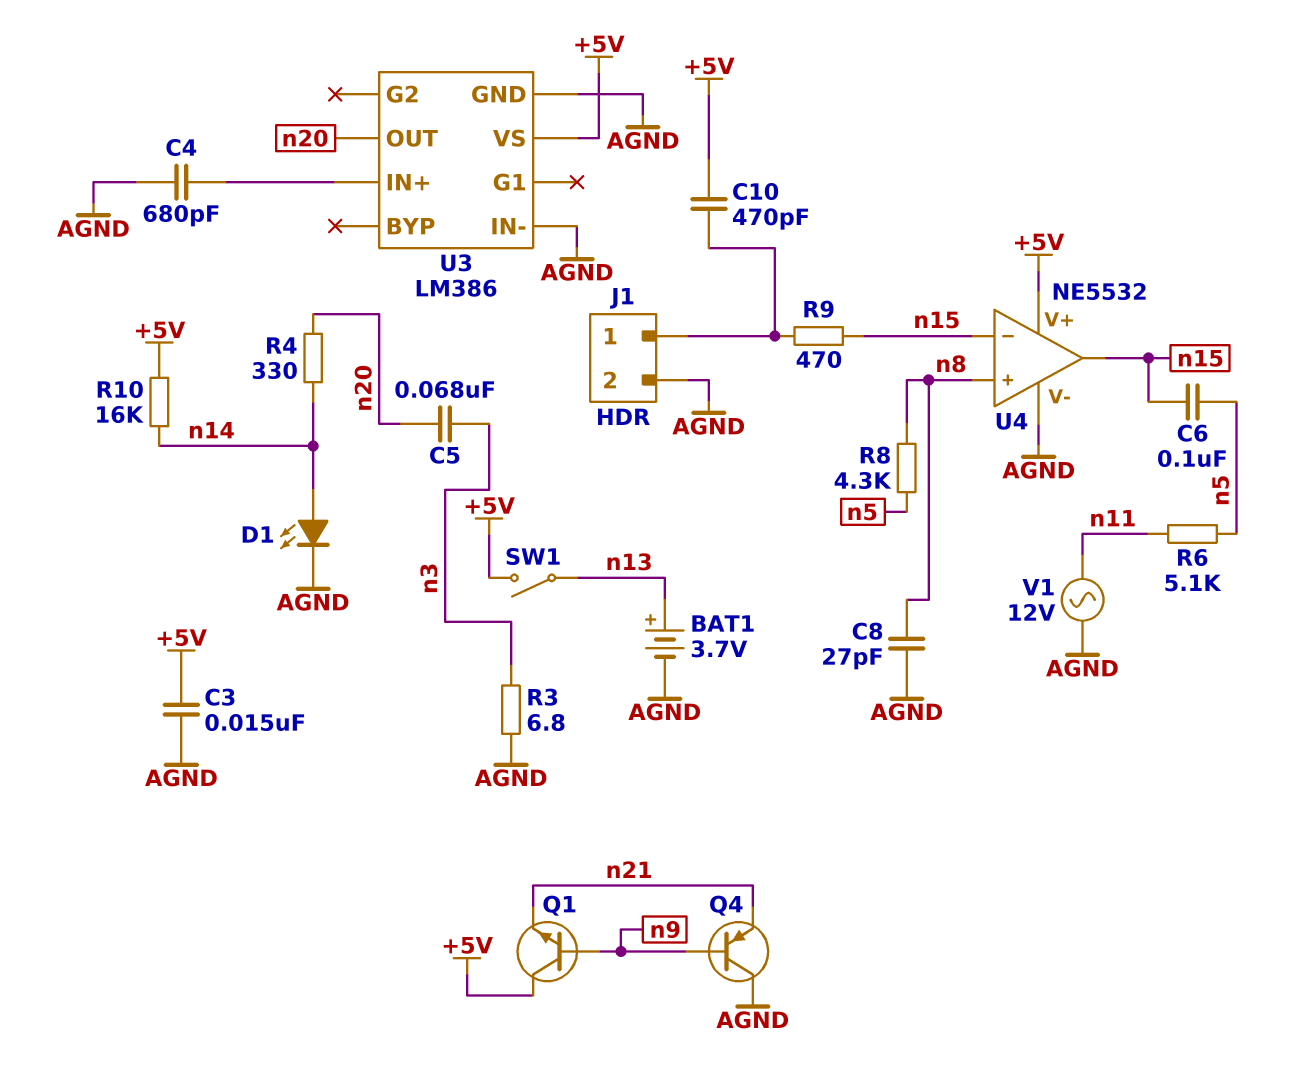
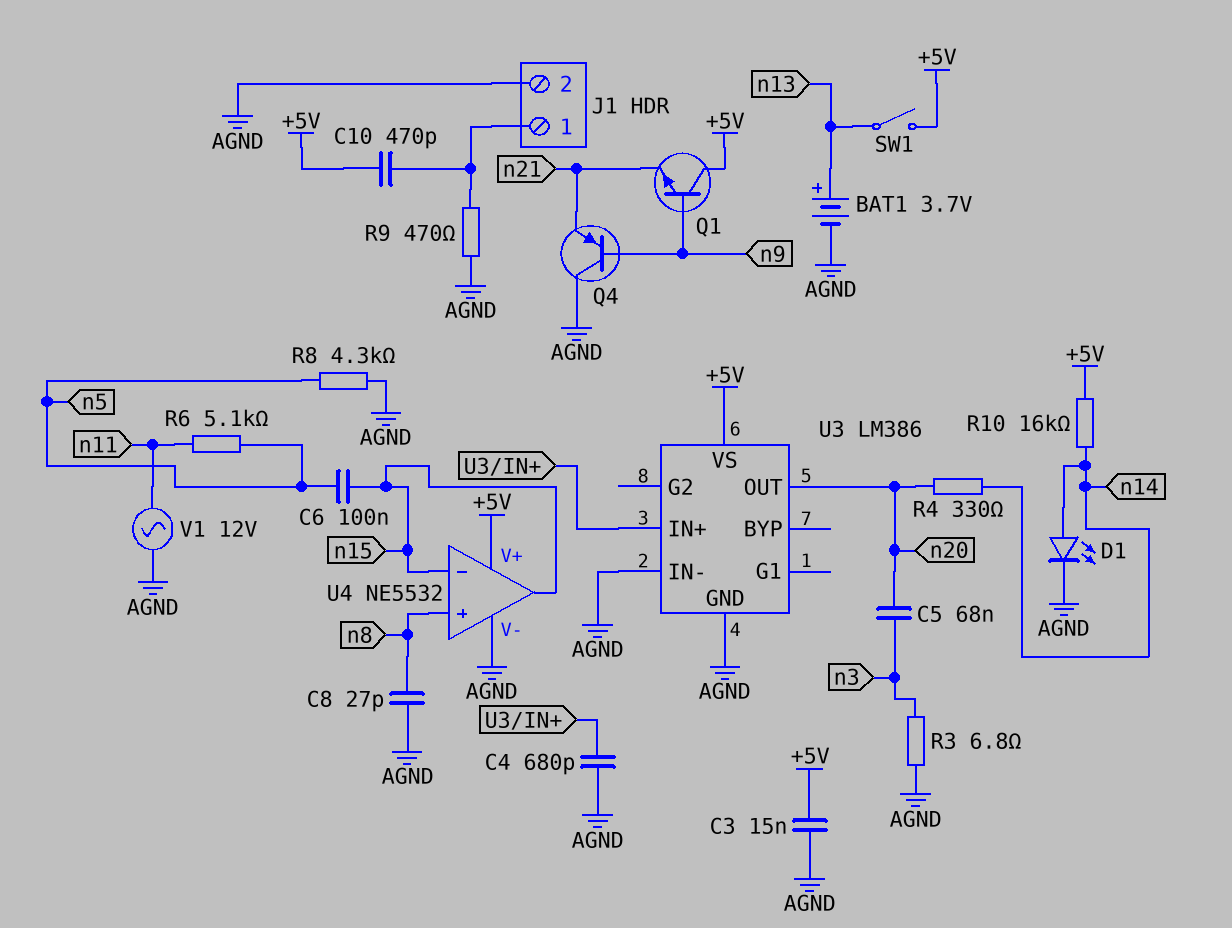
R8: 4.3k (n5, n8) -> 4.3k (AGND, n5)
R9: 470 (J1/1, n15) -> 470 (AGND, J1/1)

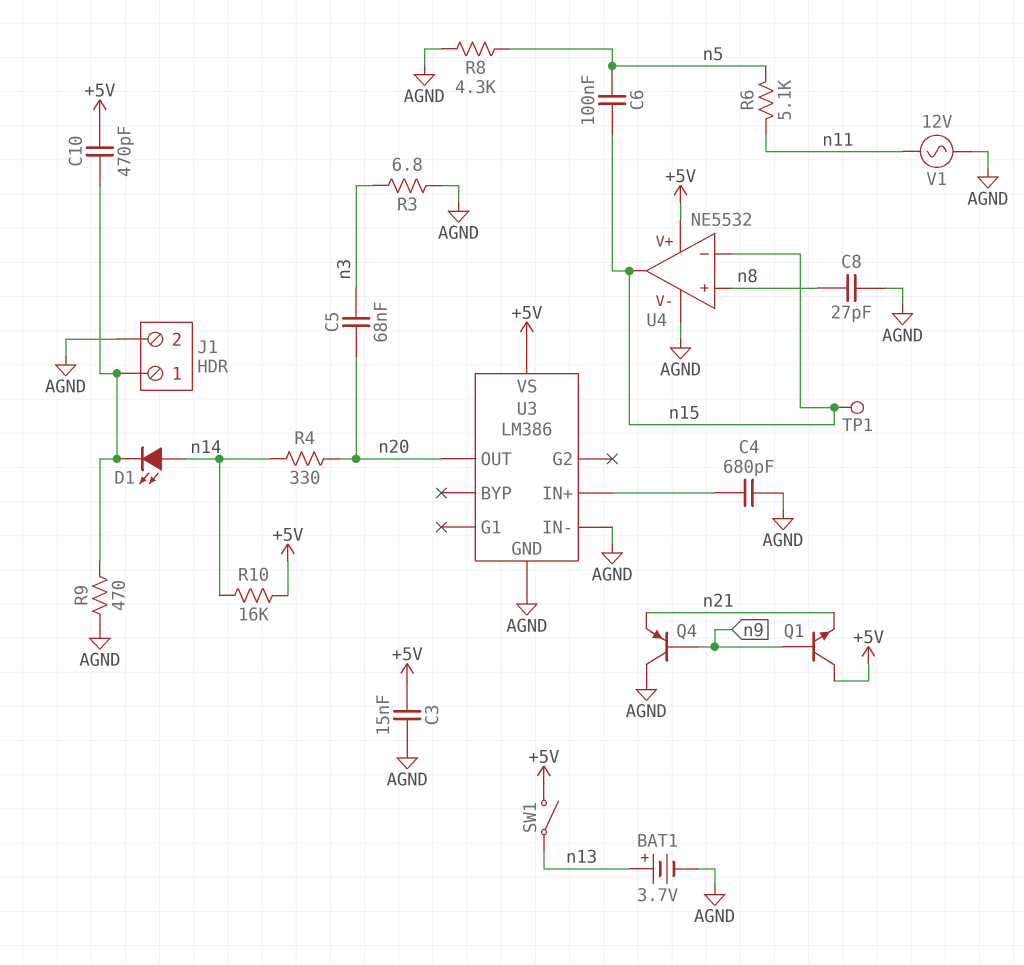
D1: LED (A n14, K AGND) -> LED (A n14, K J1/1)
TP1: none -> test point (n15)

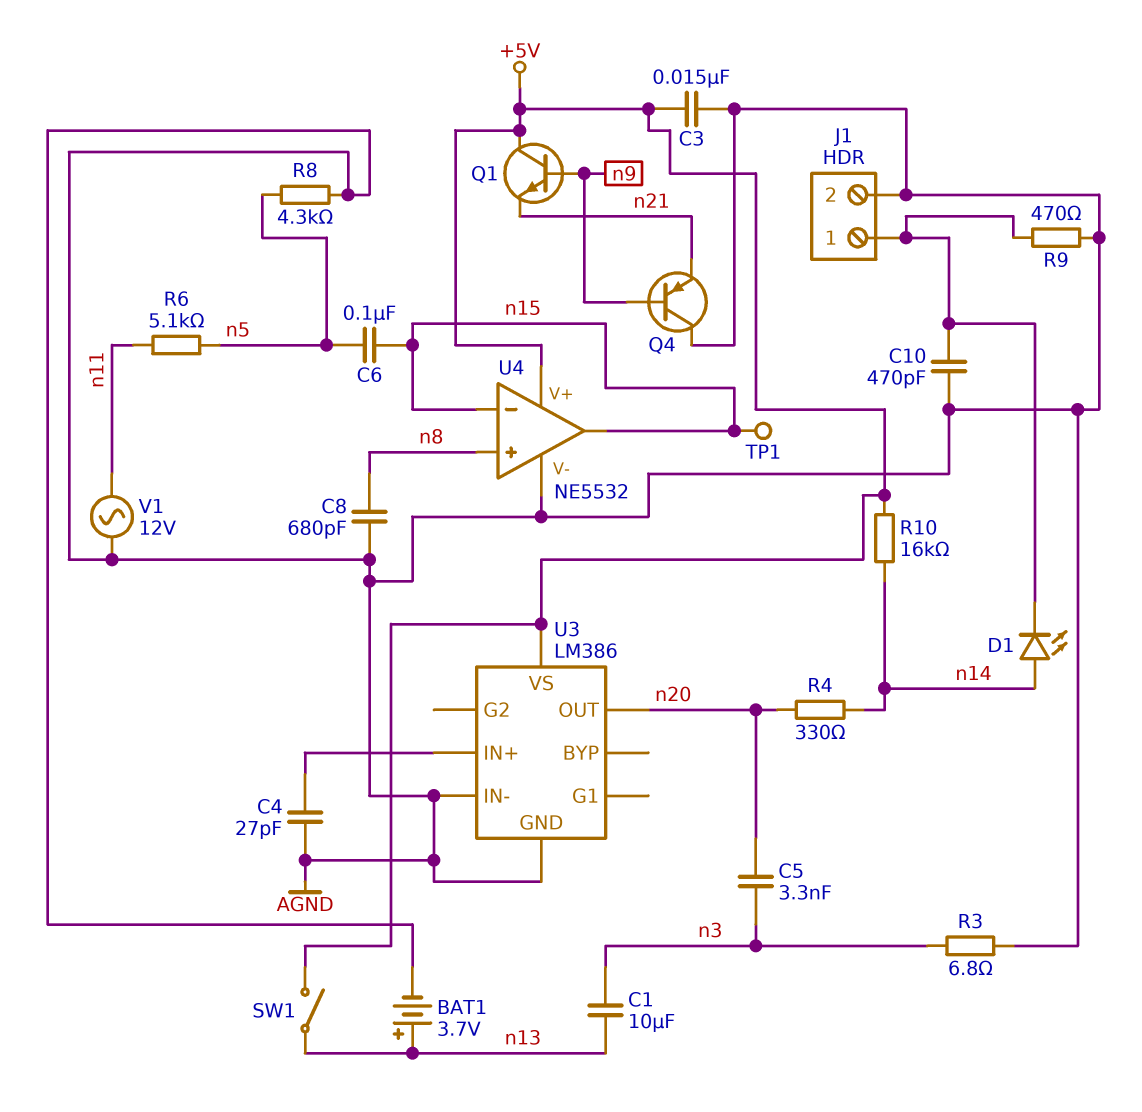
C1: none -> 10uF (n3, n13)
C4: 680pF (AGND, U3/IN+) -> 27pF (AGND, U3/IN+)
C5: 68nF (n3, n20) -> 3.3nF (n3, n20)
C8: 27pF (AGND, n8) -> 680pF (AGND, n8)
C10: 470pF (+5V, J1/1) -> 470pF (AGND, J1/1)

